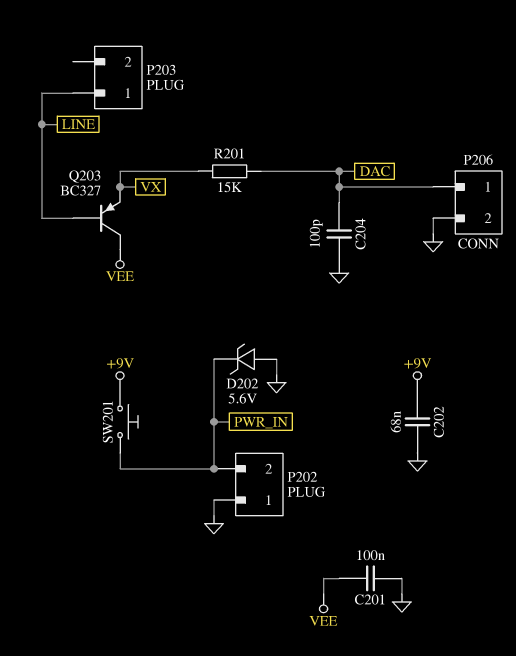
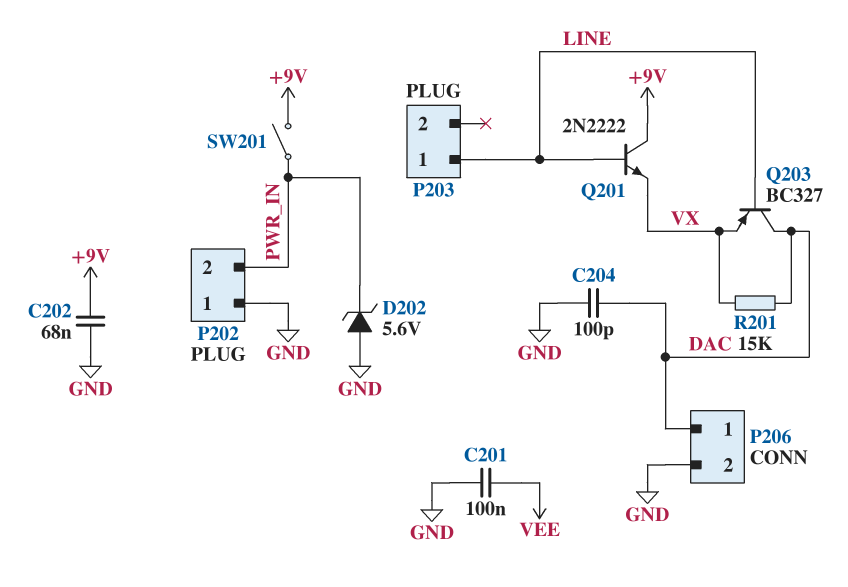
Q201: none -> NPN 2N2222 (B LINE, C +9V, E VX)
Q203: PNP BC327 (B LINE, C VEE, E VX) -> PNP BC327 (B LINE, C DAC, E VX)
SW201: button (+9V, PWR_IN) -> switch (+9V, PWR_IN)

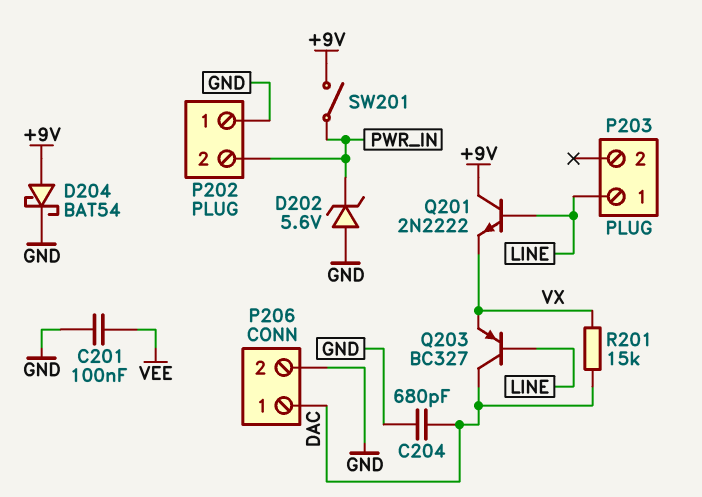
C202: 68nF (+9V, GND) -> none
C204: 100pF (DAC, GND) -> 680pF (DAC, GND)
D204: none -> schottky BAT54 (A +9V, K GND)

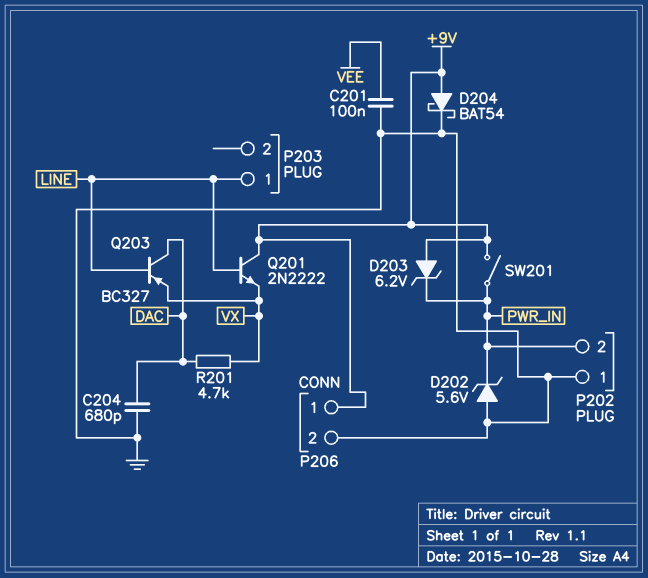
D203: none -> zener 6.2V (A +9V, K PWR_IN)
P206 pin 1: DAC -> +9V
R201: 15k (DAC, VX) -> 4.7k (DAC, VX)

